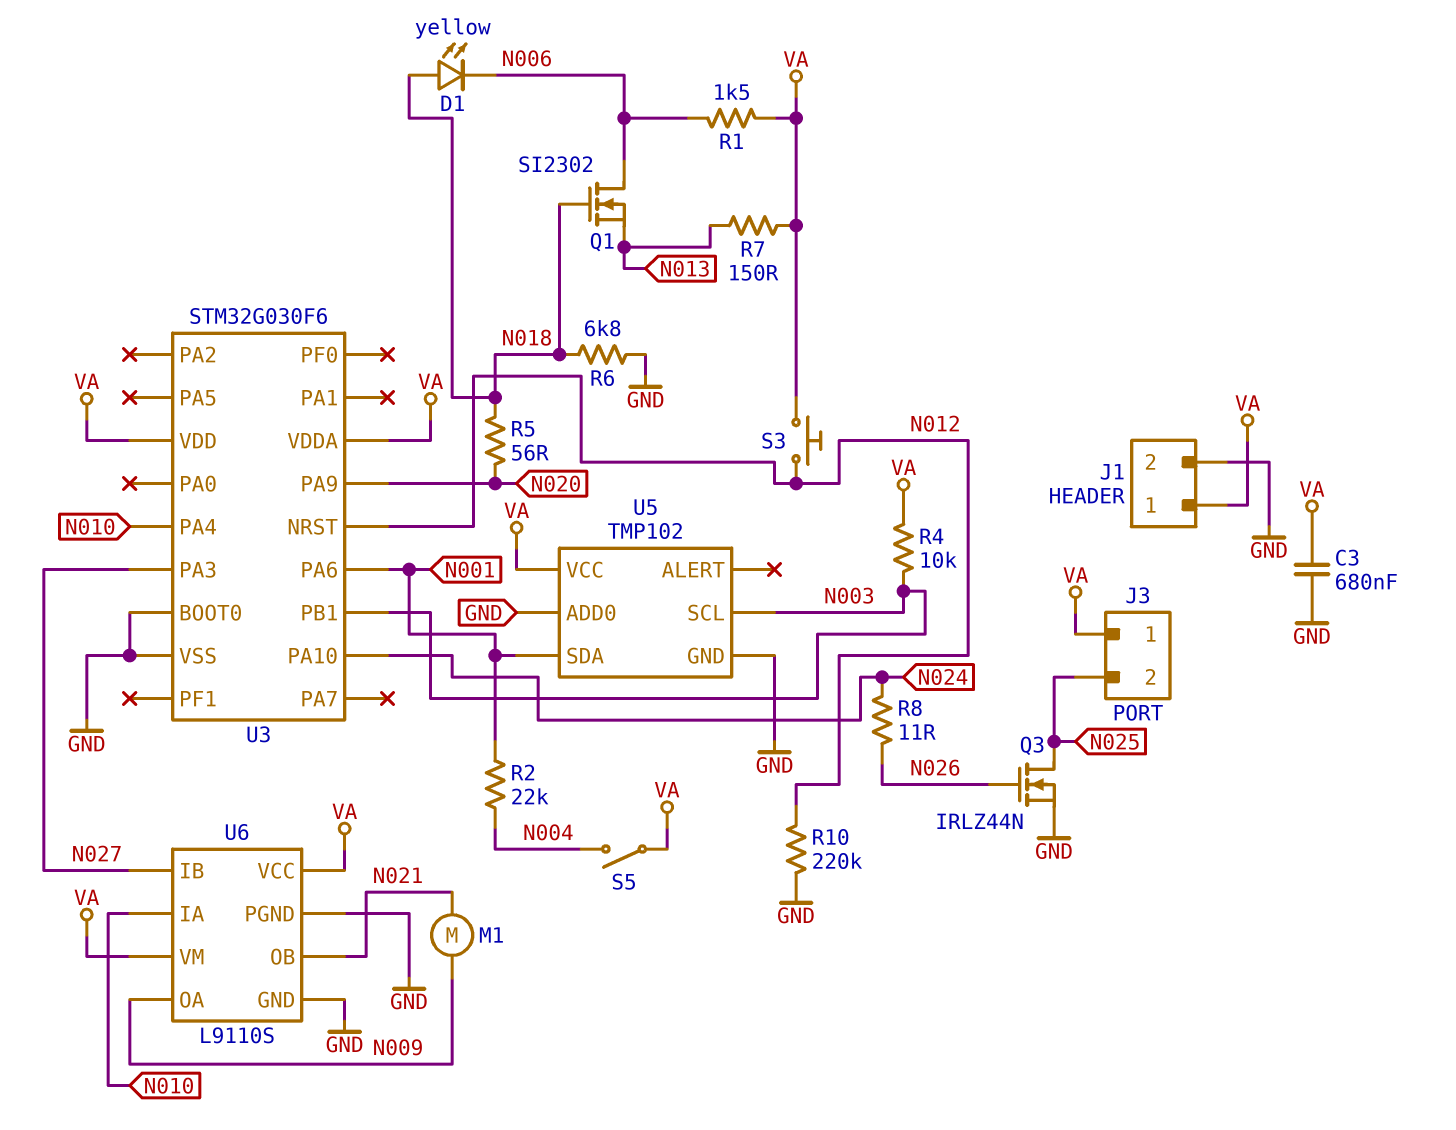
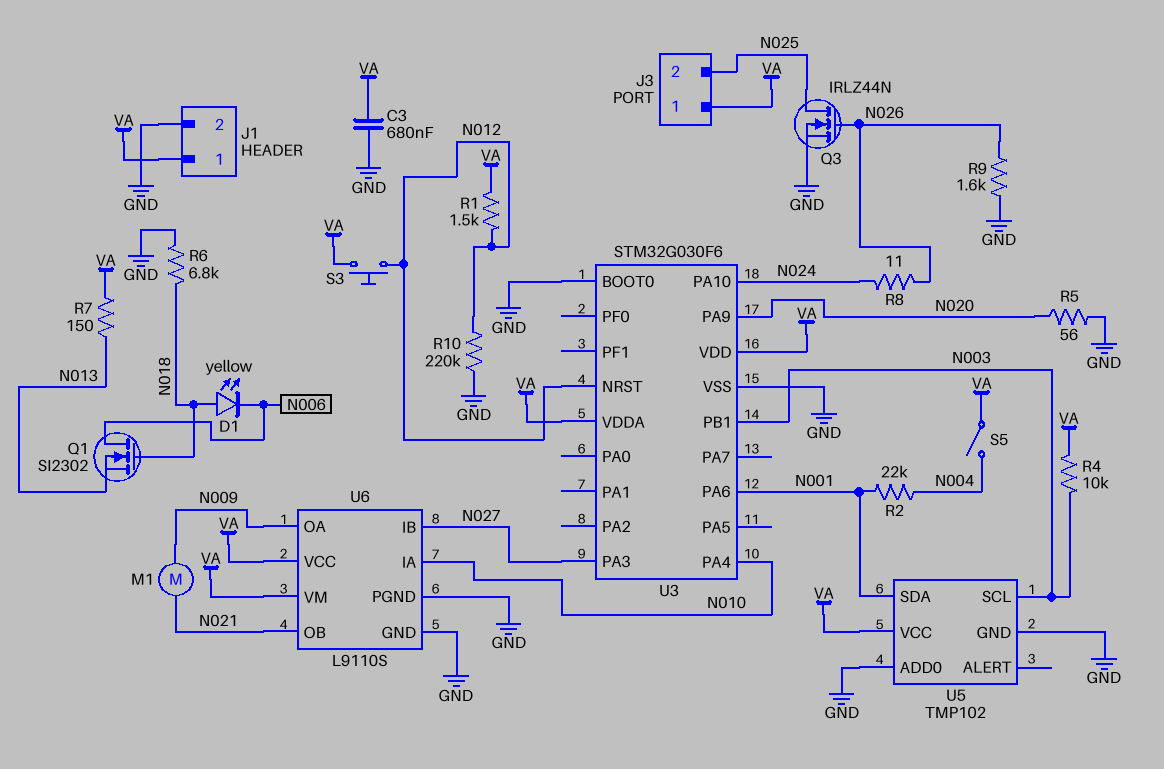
R1: 1.5k (N006, VA) -> 1.5k (N012, VA)
R5: 56 (N018, N020) -> 56 (GND, N020)
R9: none -> 1.6k (GND, N026)

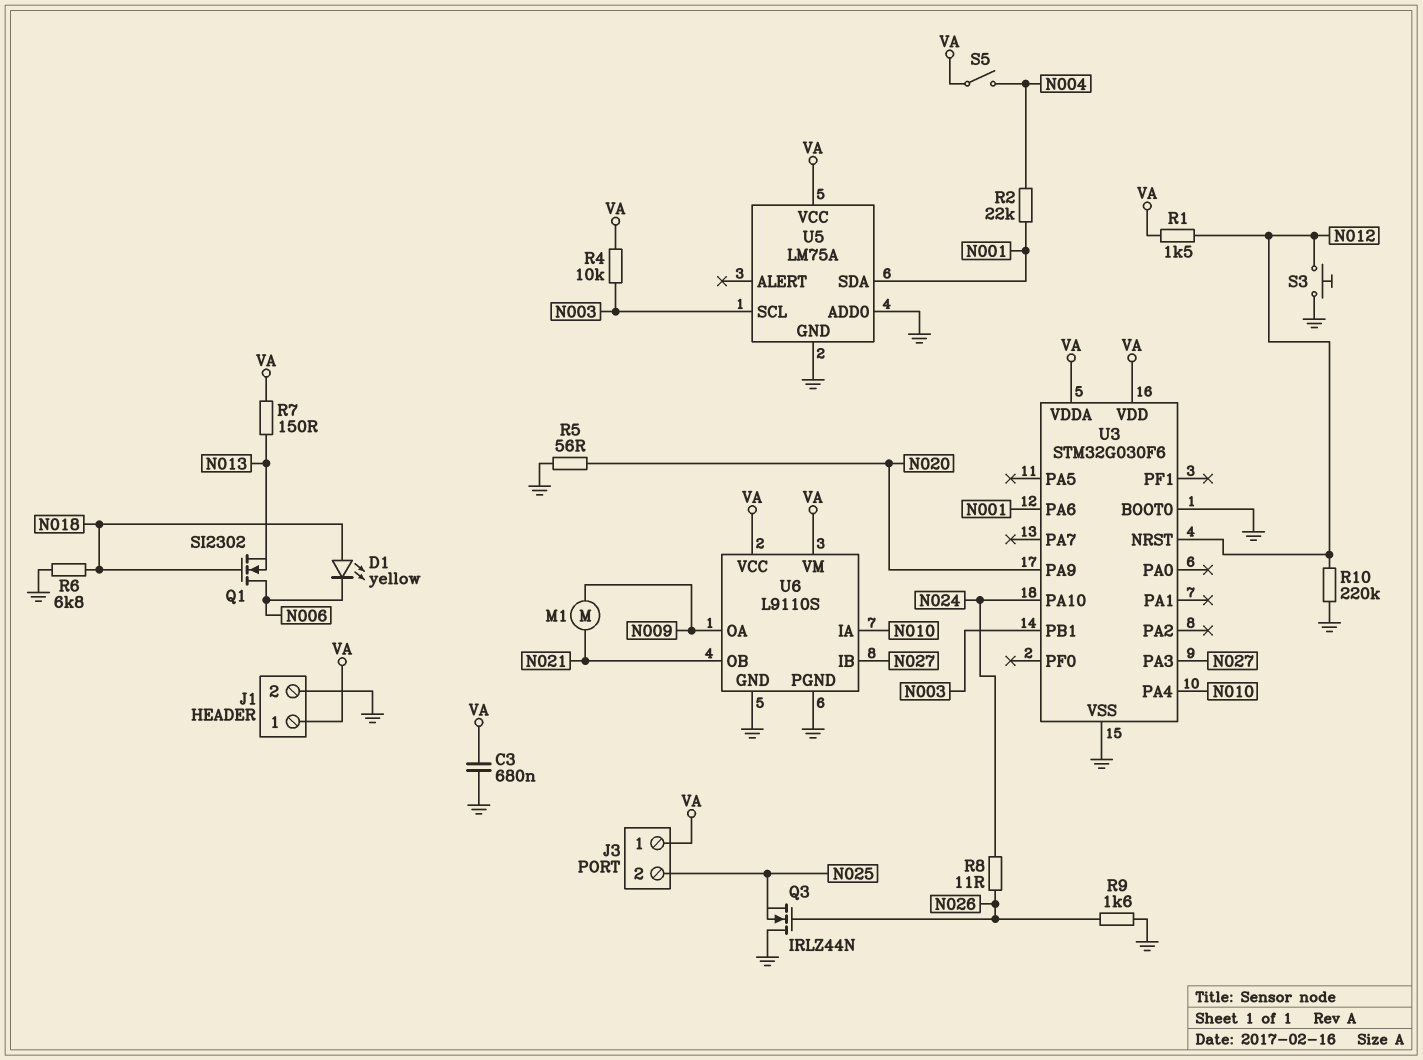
Q3: NMOS IRLZ44N (G N026, D N025, S GND) -> NMOS IRLZ44N (G N026, D GND, S N025)
S3: button (N012, VA) -> button (GND, N012)
U5: TMP102 -> LM75A

